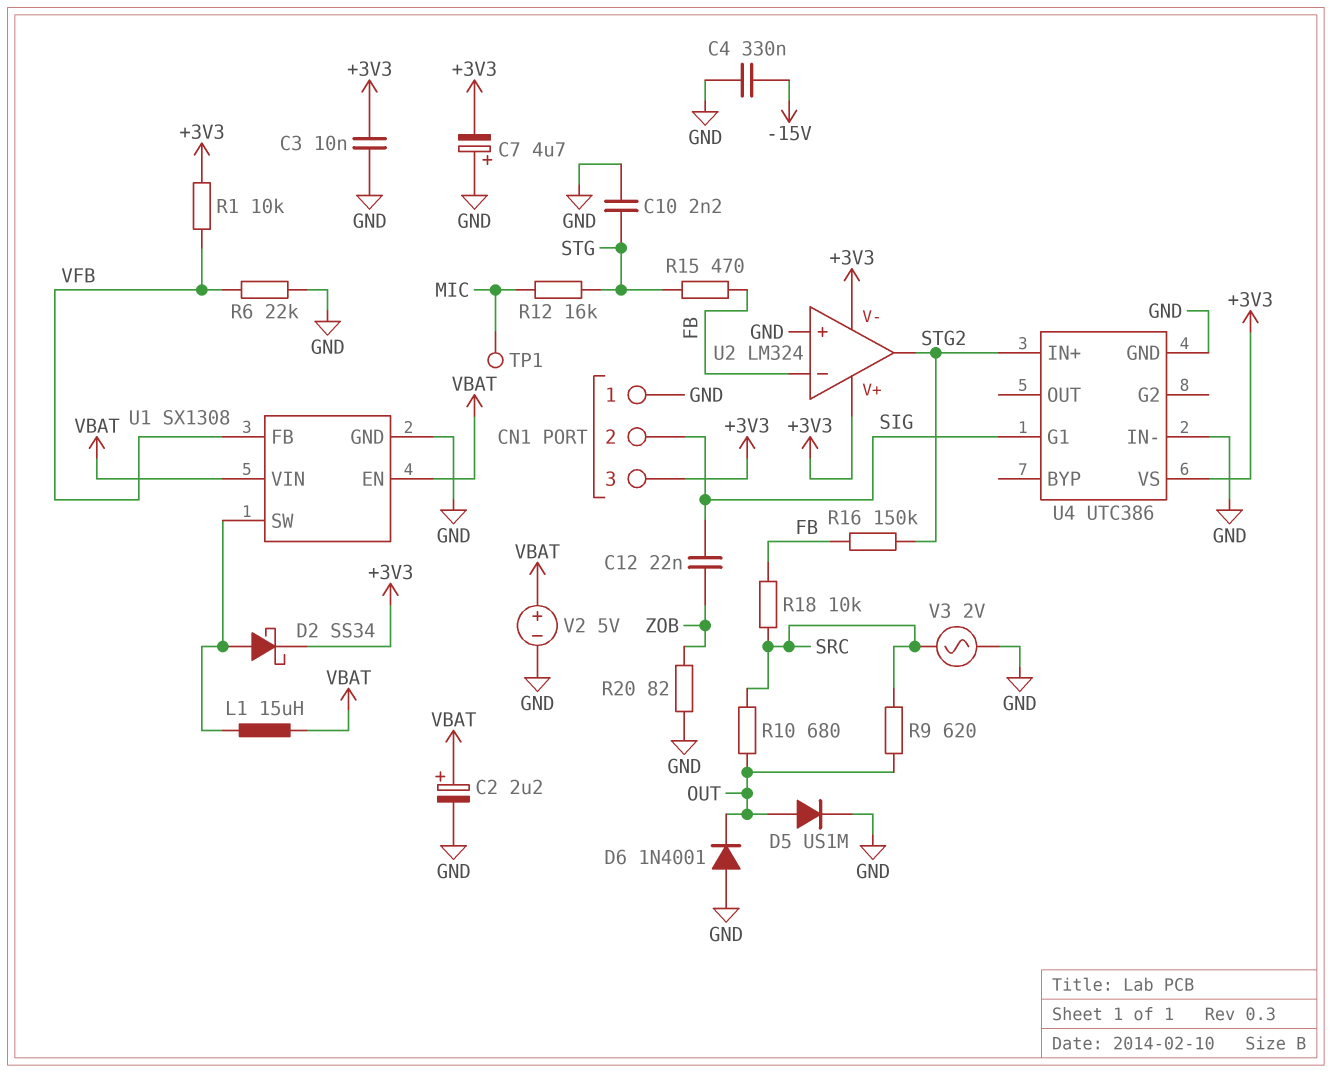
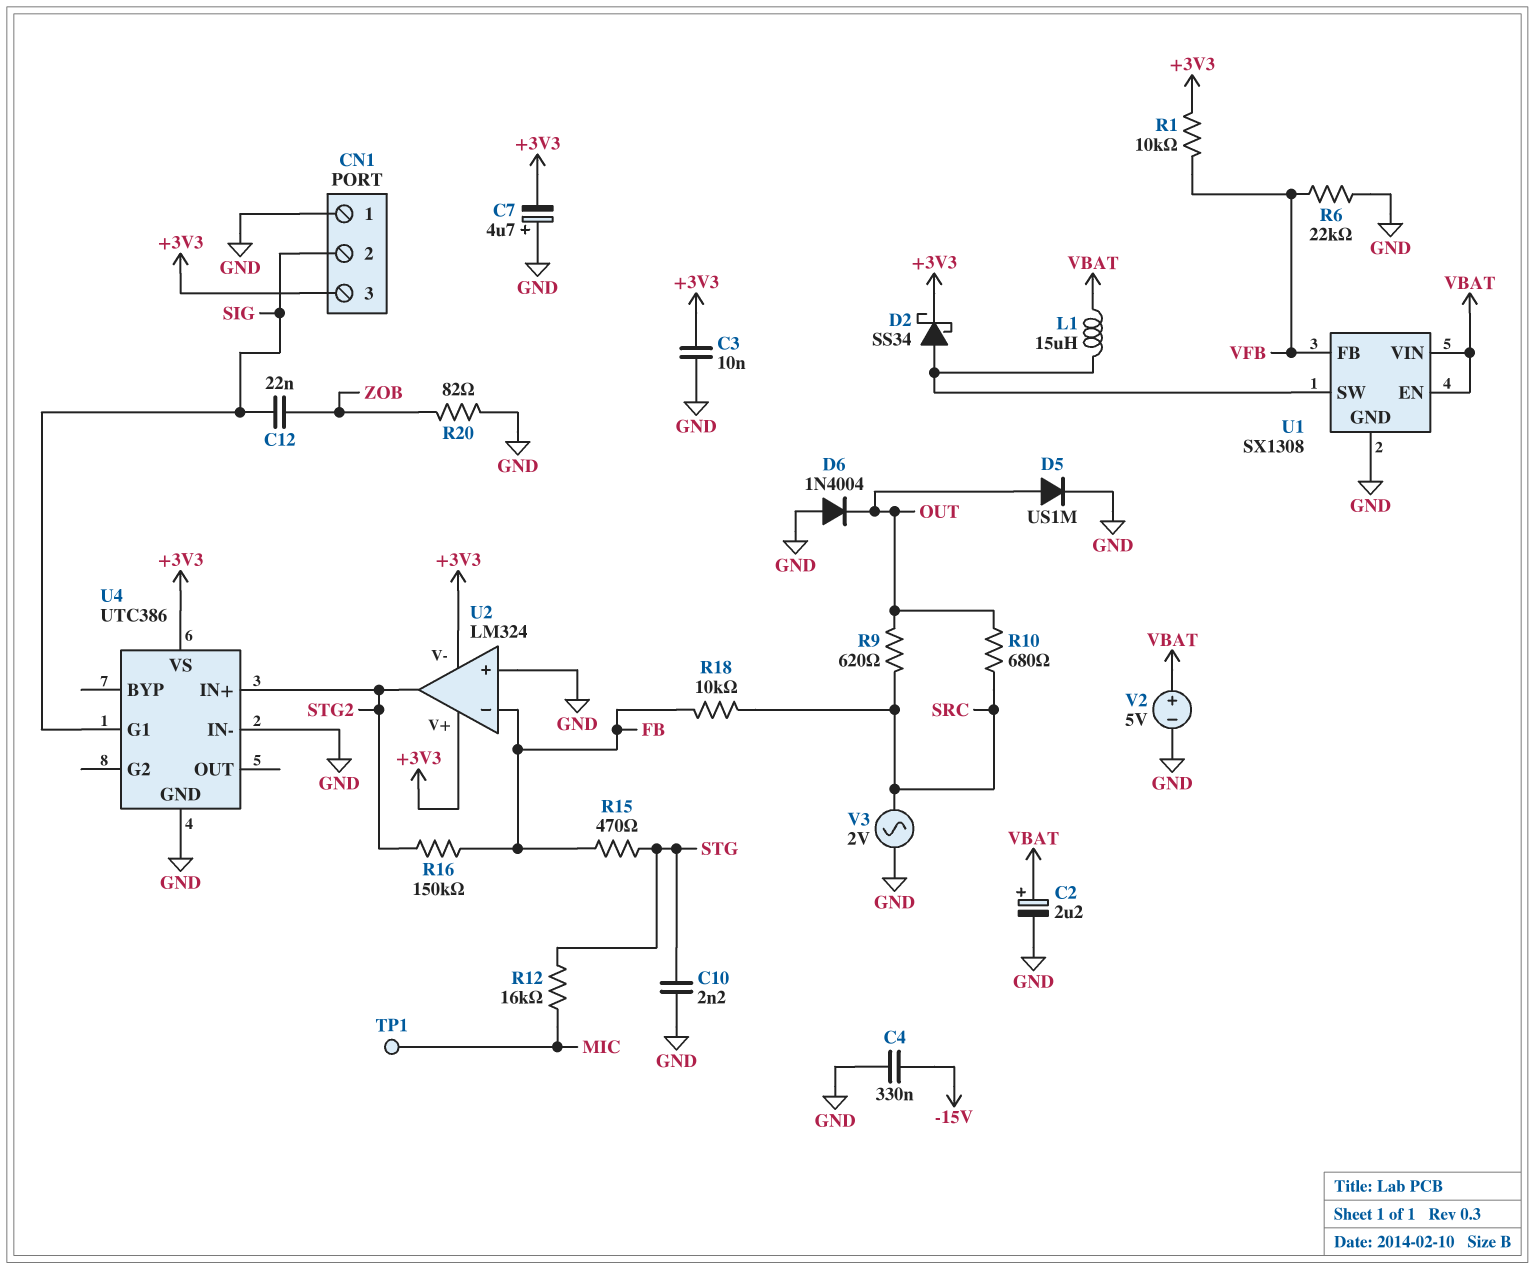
D6: diode 1N4001 (A GND, K OUT) -> diode 1N4004 (A GND, K OUT)

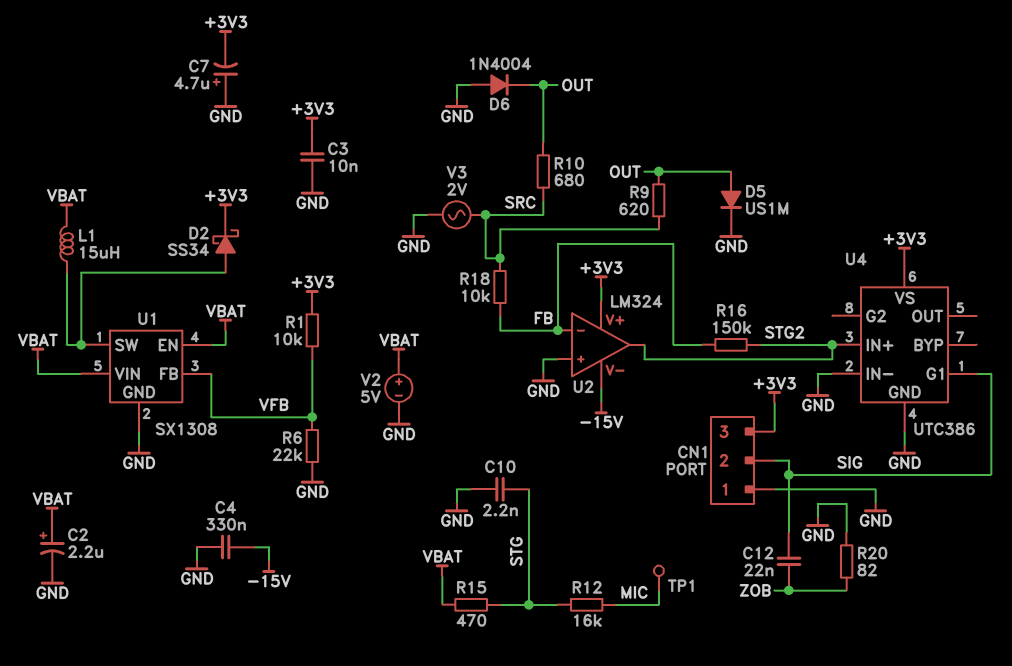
R15: 470 (FB, STG) -> 470 (STG, VBAT)
U2 pin V-: +3V3 -> -15V

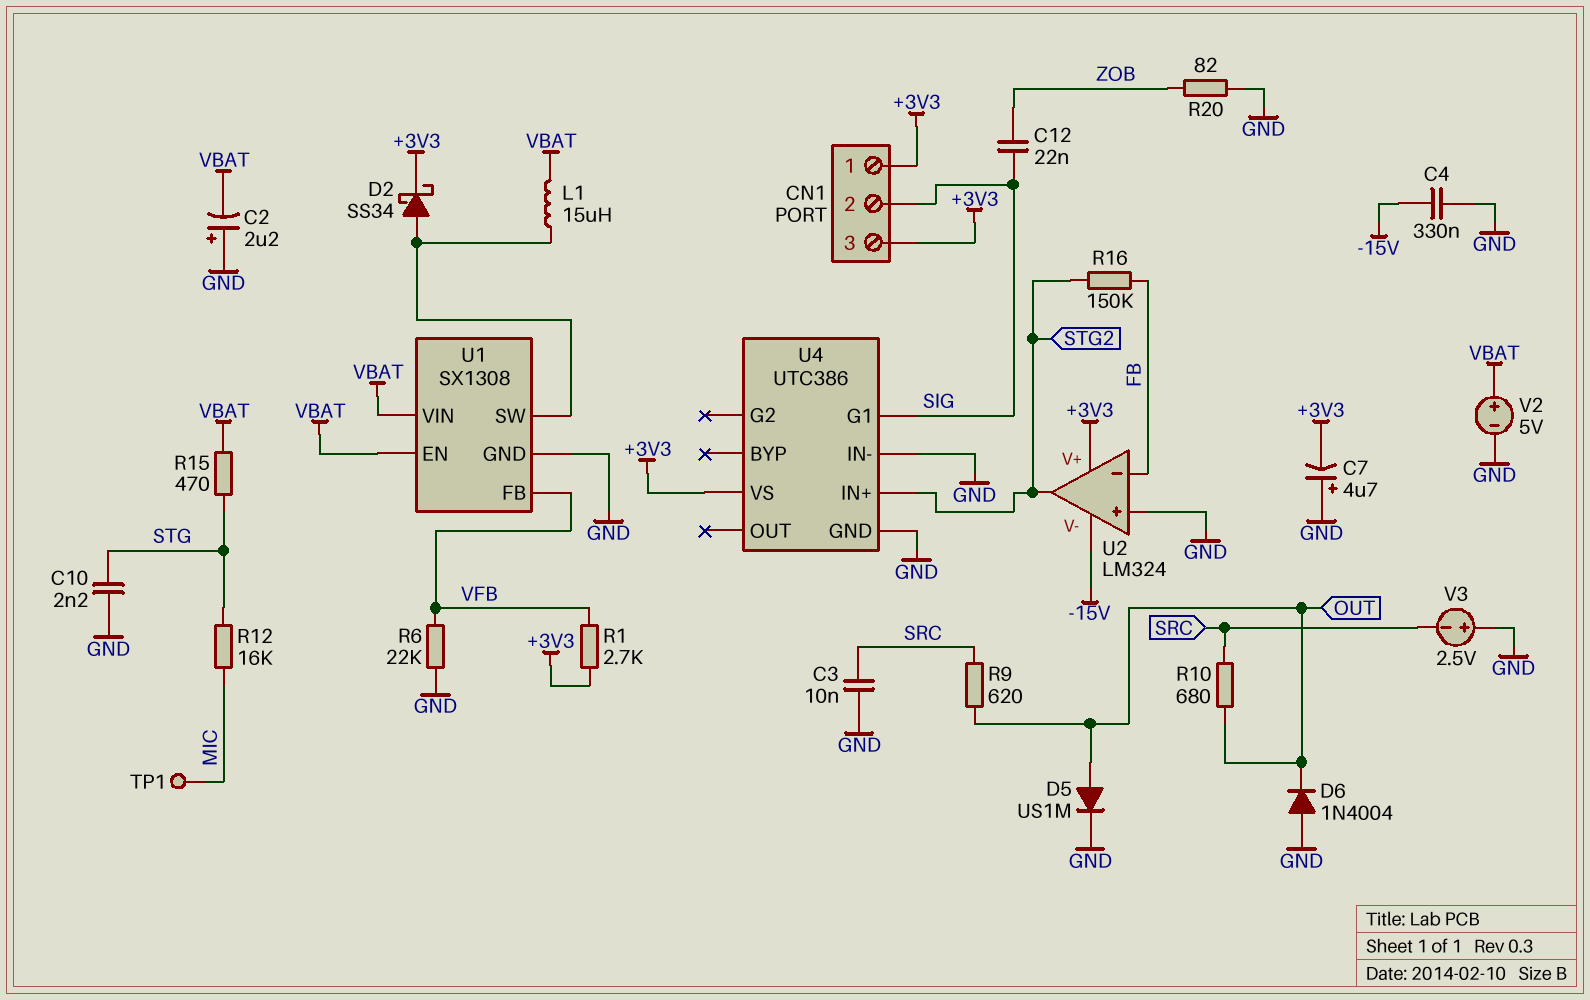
C2: 2.2uF (plus VBAT, minus GND) -> 2.2uF (plus GND, minus VBAT)
C3: 10nF (+3V3, GND) -> 10nF (GND, SRC)
CN1 pin 1: GND -> +3V3
R1: 10k (+3V3, VFB) -> 2.7k (+3V3, VFB)
R18: 10k (FB, SRC) -> none
V3: AC 2V (GND, SRC) -> 2.5V (plus GND, minus SRC)

